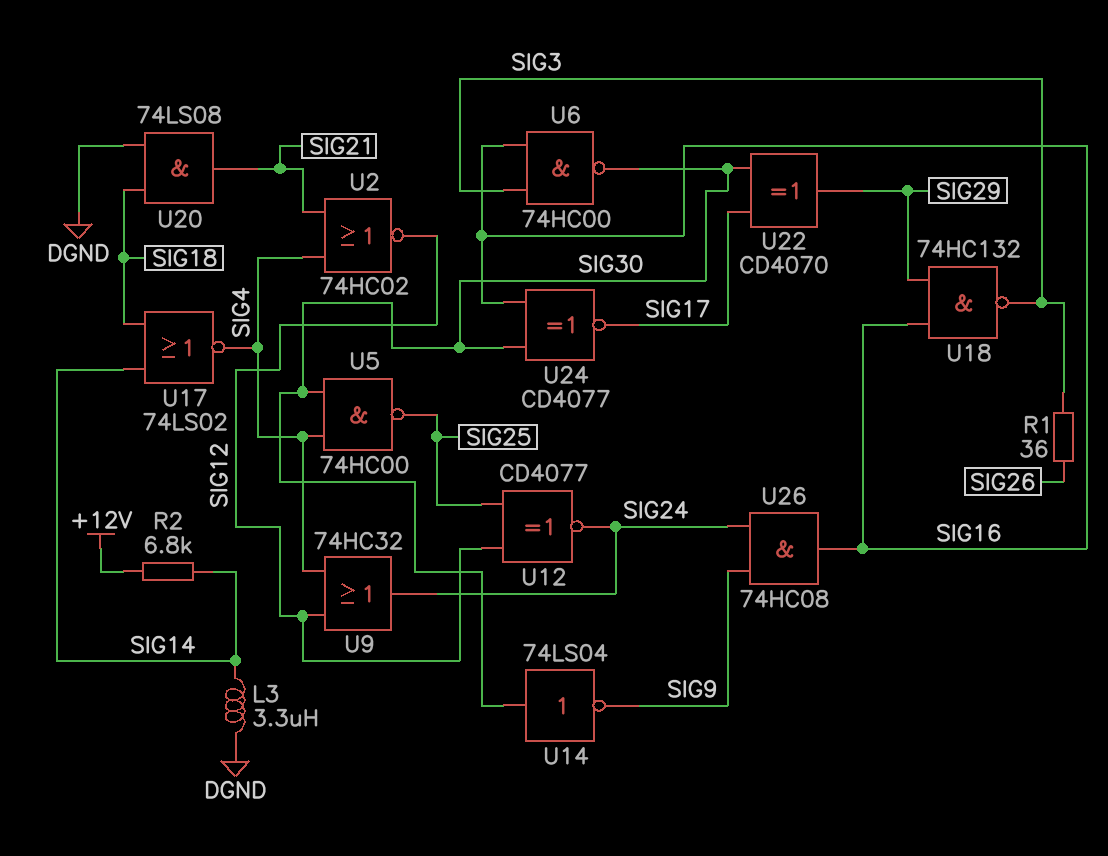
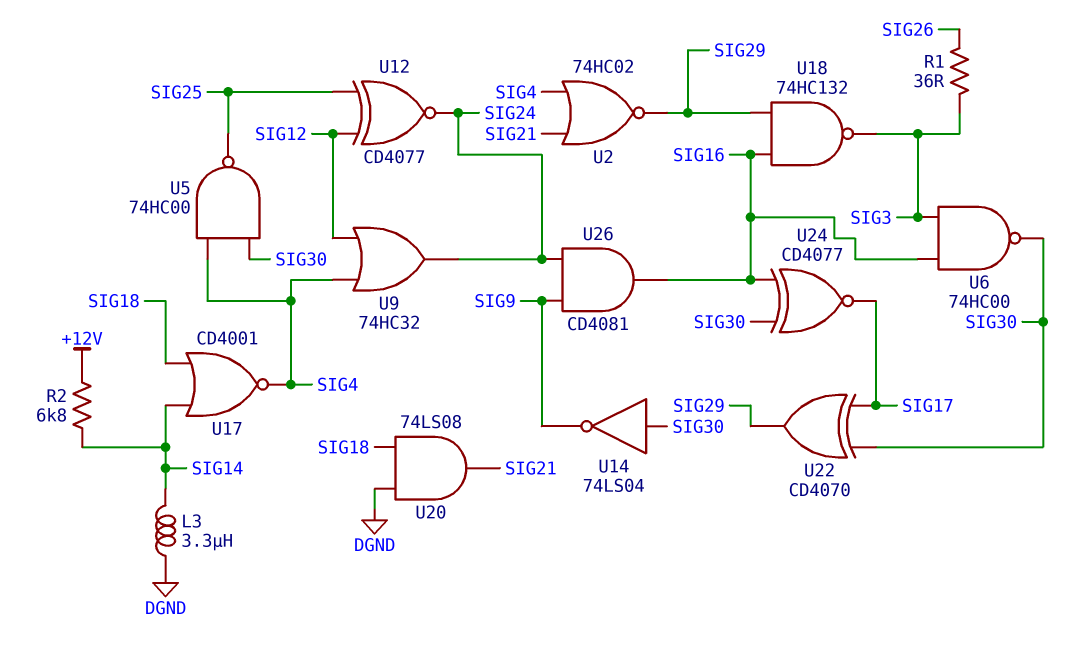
U2: NOR 74HC02 (in SIG4, in SIG21, out SIG12) -> NOR 74HC02 (in SIG4, in SIG21, out SIG29)
U17: NOR 74LS02 (in SIG14, in SIG18, out SIG4) -> NOR CD4001 (in SIG14, in SIG18, out SIG4)
U26: AND 74HC08 (in SIG9, in SIG24, out SIG16) -> AND CD4081 (in SIG9, in SIG24, out SIG16)

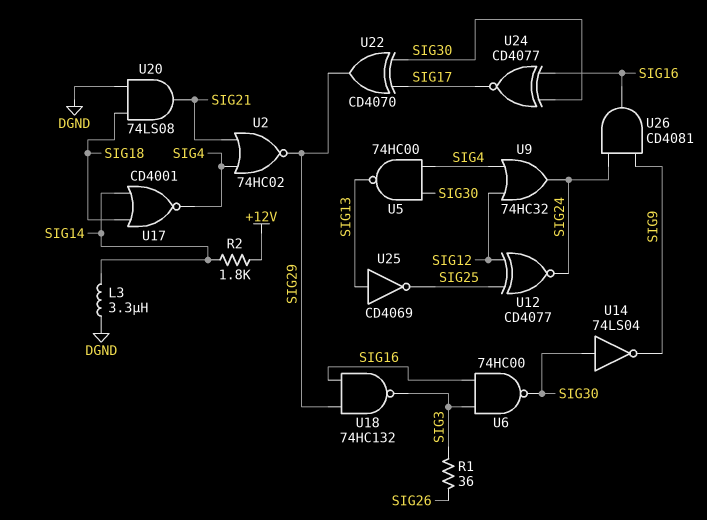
R2: 6.8k (+12V, SIG14) -> 1.8k (+12V, SIG14)
U5: NAND 74HC00 (in SIG4, in SIG30, out SIG25) -> NAND 74HC00 (in SIG4, in SIG30, out SIG13)
U25: none -> NOT CD4069 (in SIG13, out SIG25)

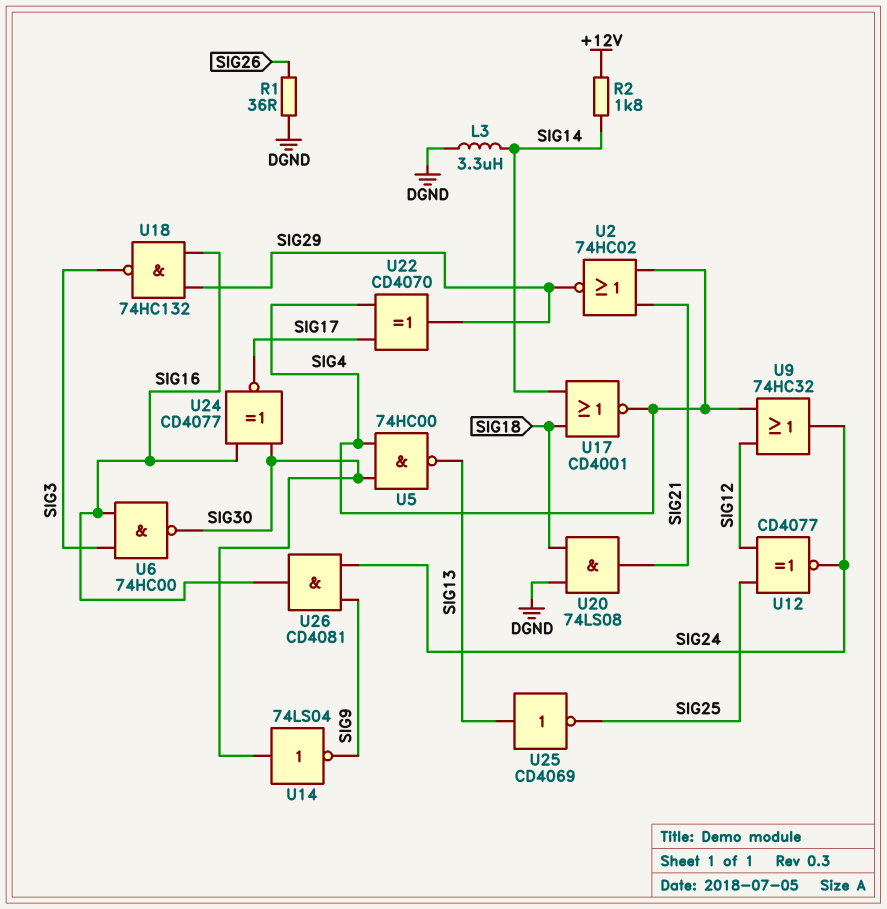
R1: 36 (SIG3, SIG26) -> 36 (DGND, SIG26)
U22: XOR CD4070 (in SIG17, in SIG30, out SIG29) -> XOR CD4070 (in SIG4, in SIG17, out SIG29)

